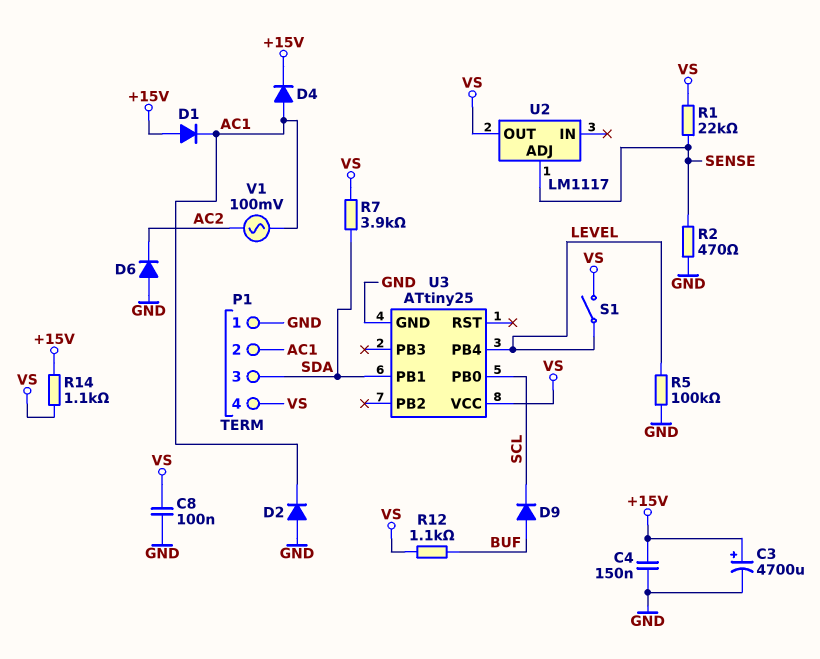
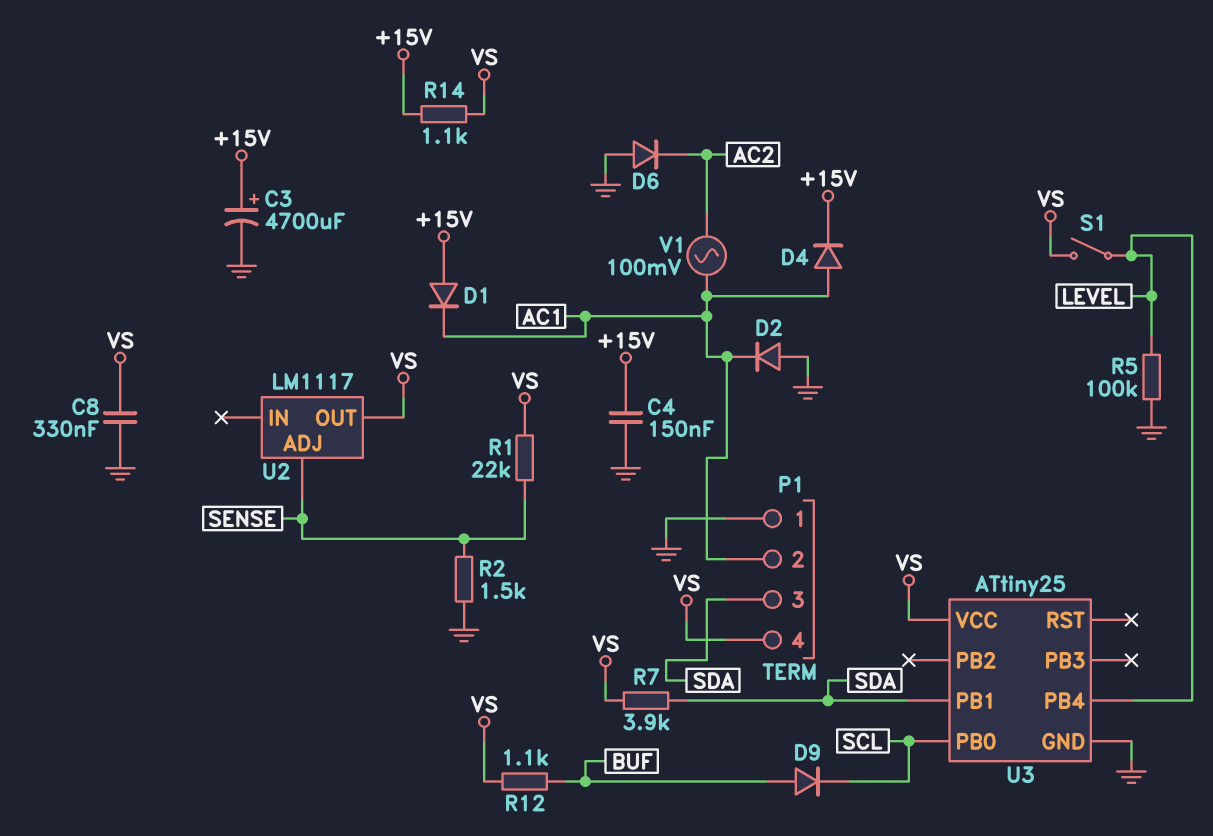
C8: 100nF (GND, VS) -> 330nF (GND, VS)
R2: 470 (GND, SENSE) -> 1.5k (GND, SENSE)

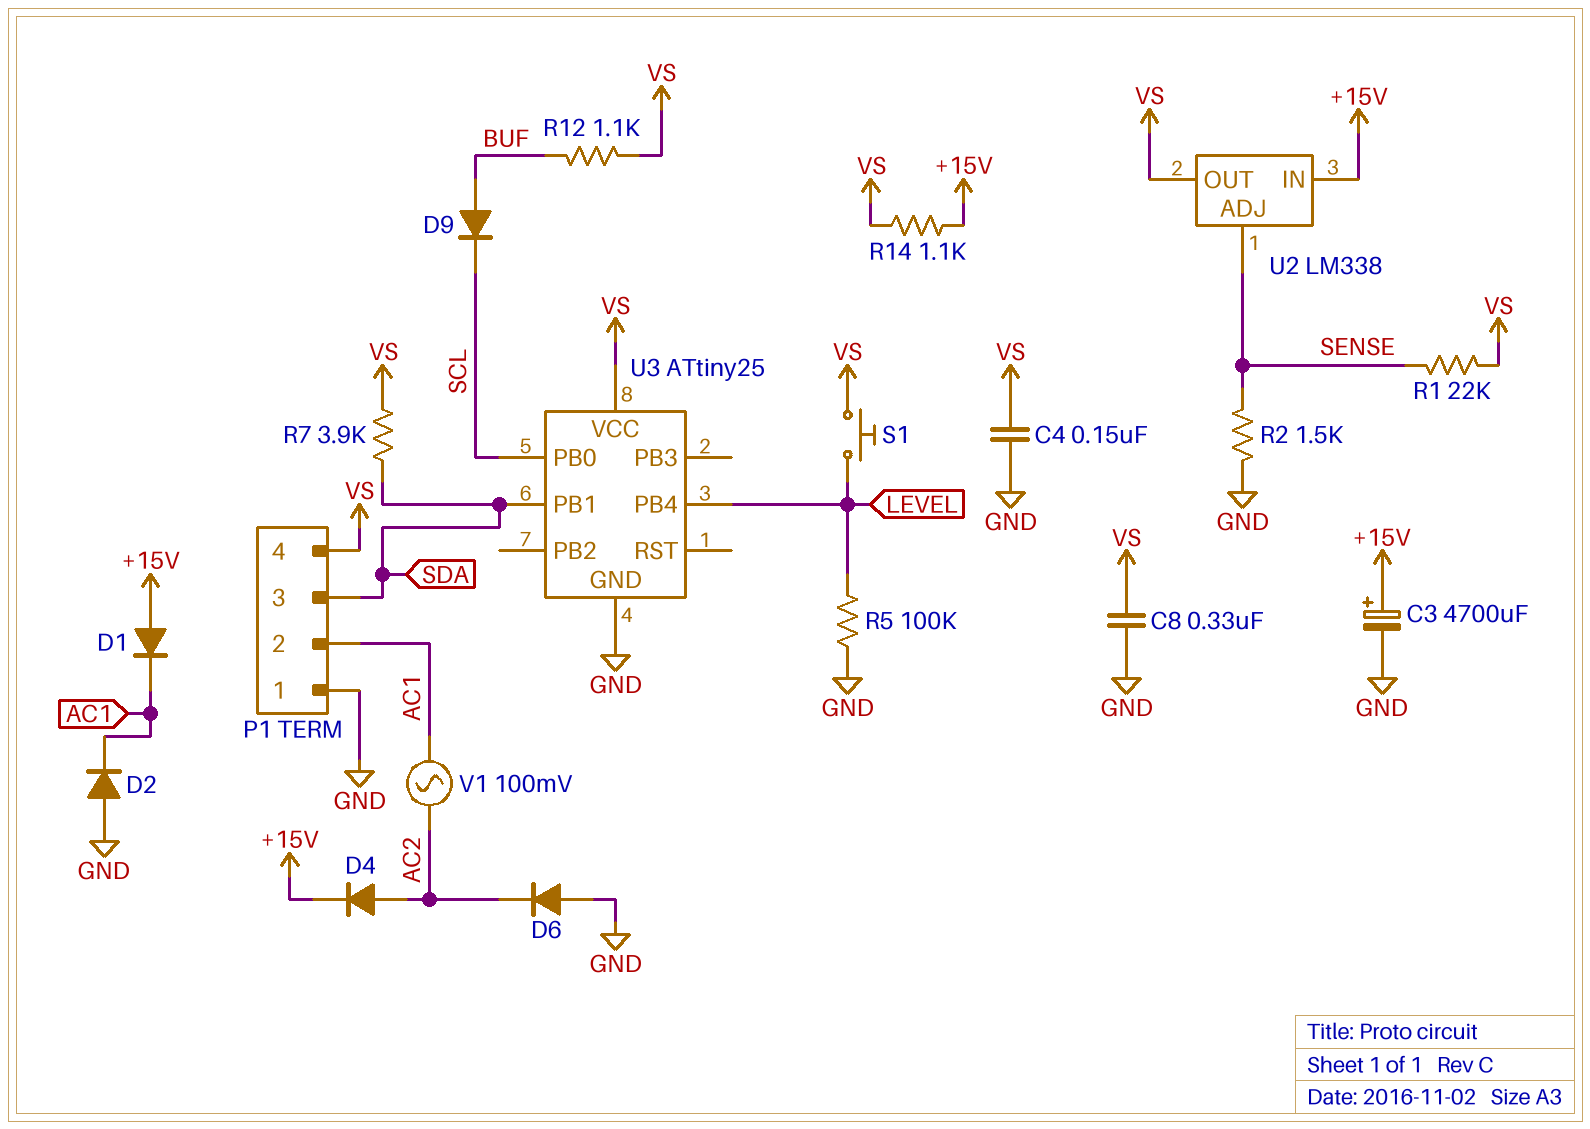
C4: 150nF (+15V, GND) -> 150nF (GND, VS)
D4: diode (A AC1, K +15V) -> diode (A AC2, K +15V)
S1: switch (LEVEL, VS) -> button (LEVEL, VS)
U2: LM1117 -> LM338
U2 pin IN: none -> +15V

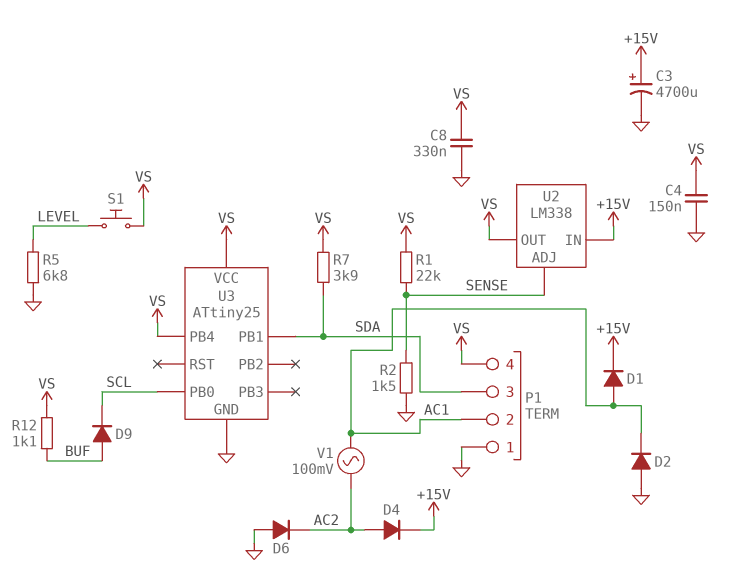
D1: diode (A +15V, K AC1) -> diode (A AC1, K +15V)
R5: 100k (GND, LEVEL) -> 6.8k (GND, LEVEL)
R14: 1.1k (+15V, VS) -> none
U3 pin PB4: LEVEL -> VS

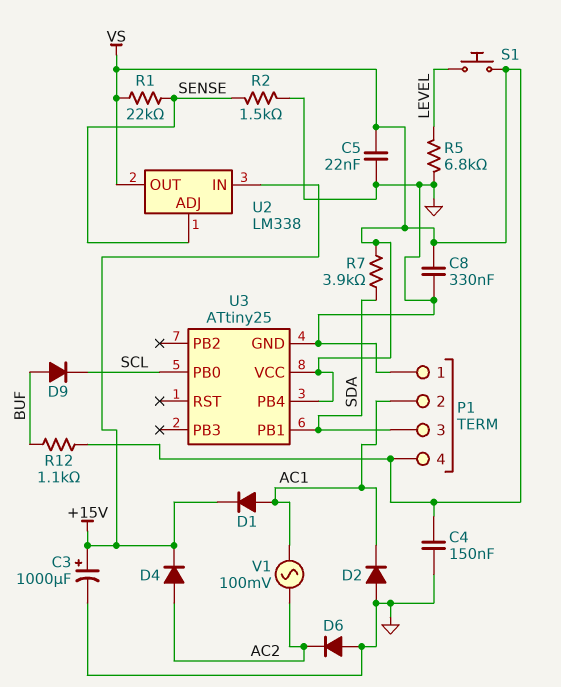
C3: 4700uF (plus +15V, minus GND) -> 1000uF (plus +15V, minus GND)
C5: none -> 22nF (GND, VS)

